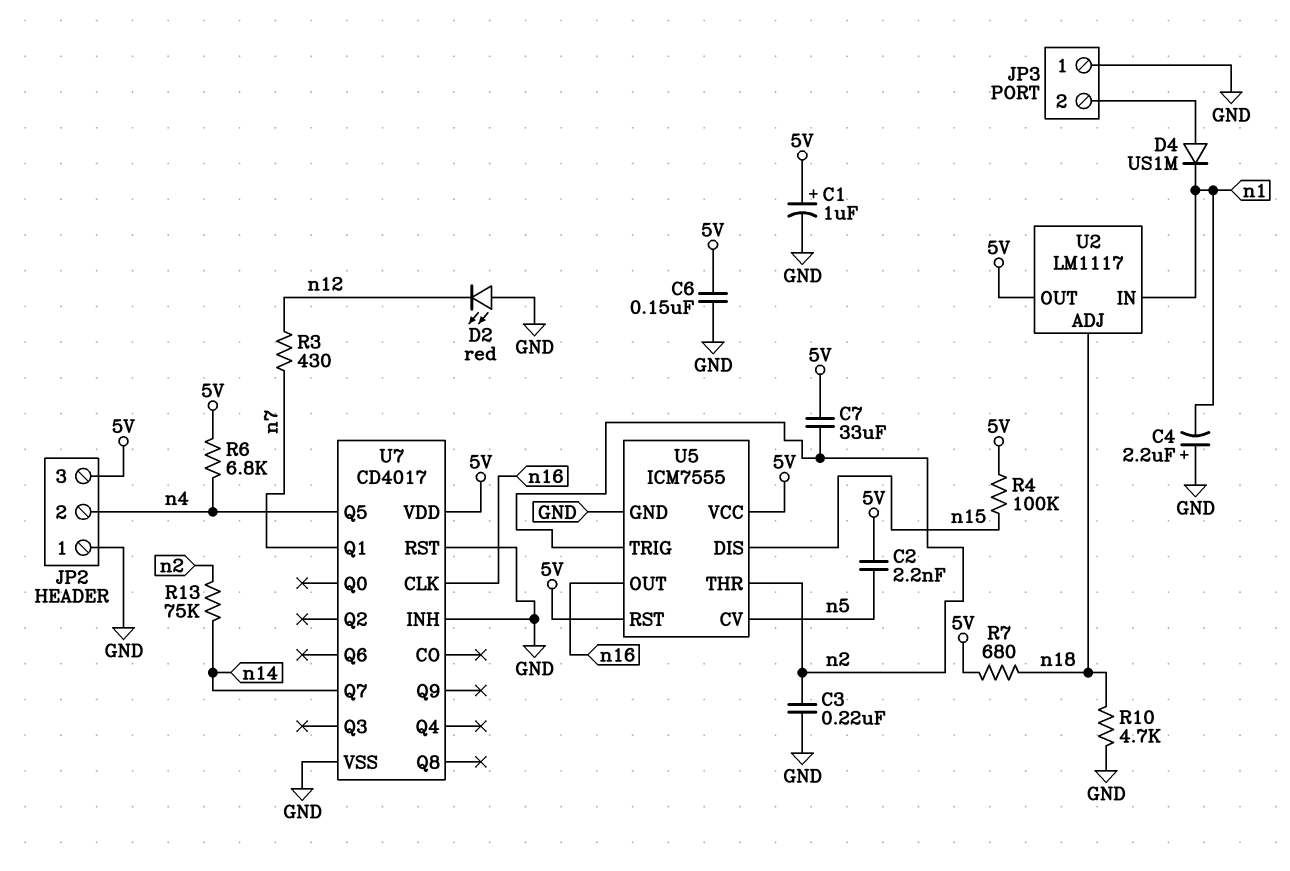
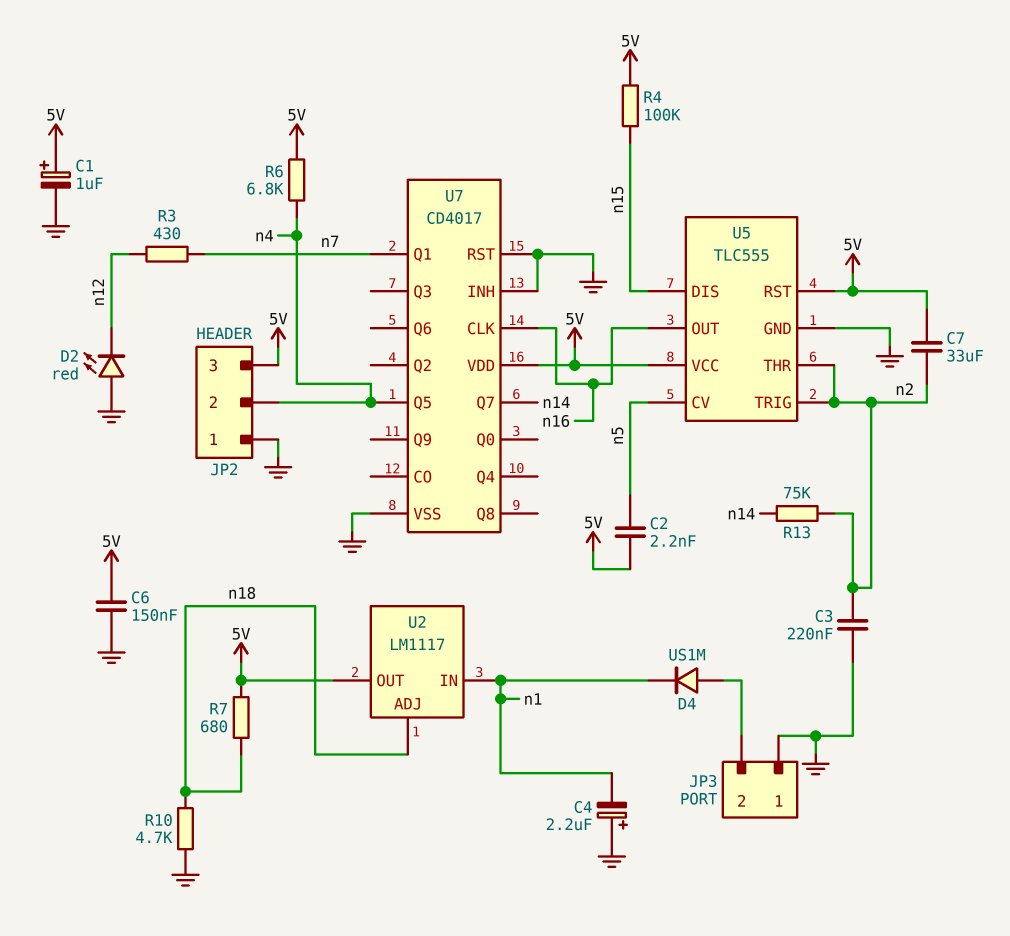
U5: ICM7555 -> TLC555

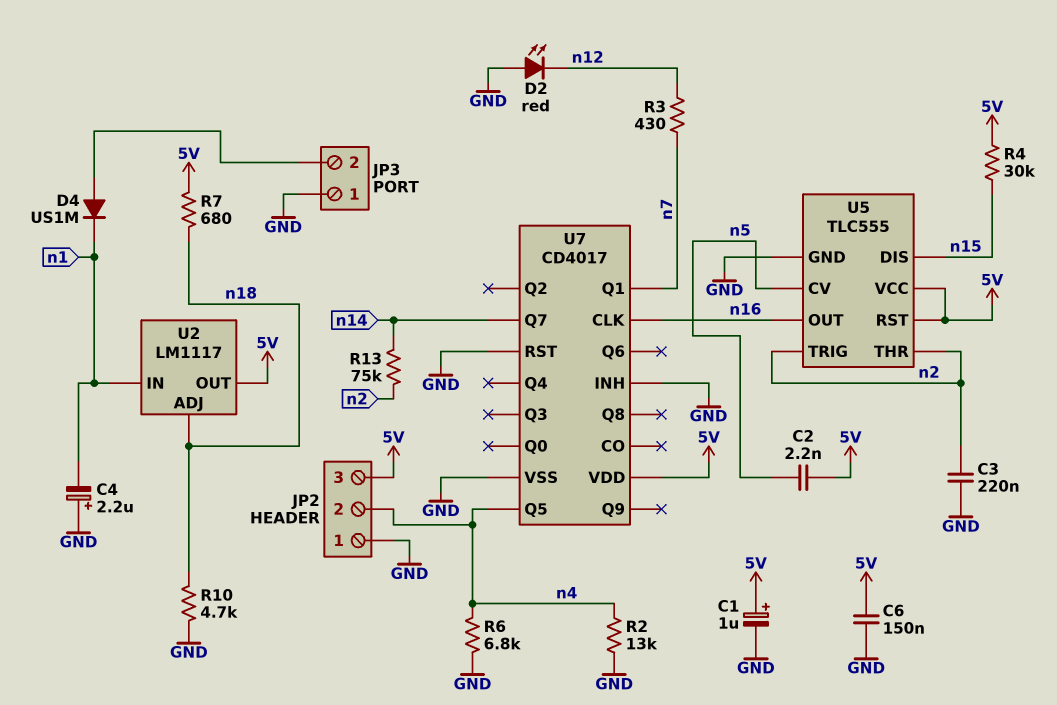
C7: 33uF (5V, n2) -> none
R2: none -> 13k (GND, n4)
R4: 100k (5V, n15) -> 30k (5V, n15)
R6: 6.8k (5V, n4) -> 6.8k (GND, n4)

